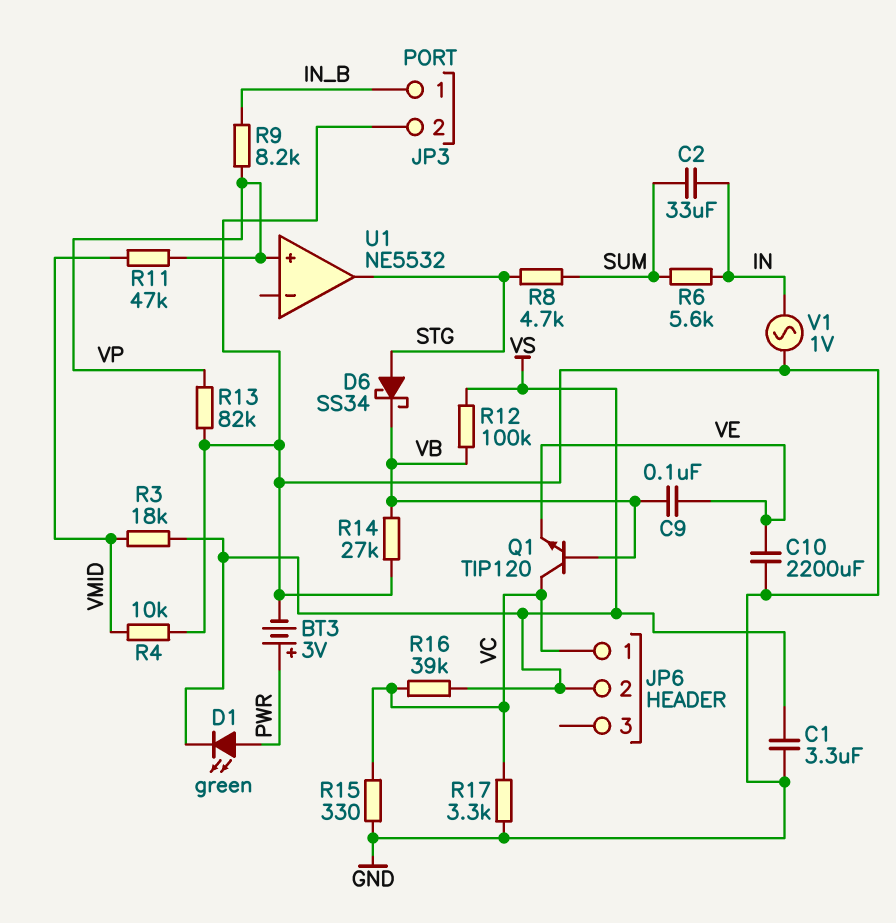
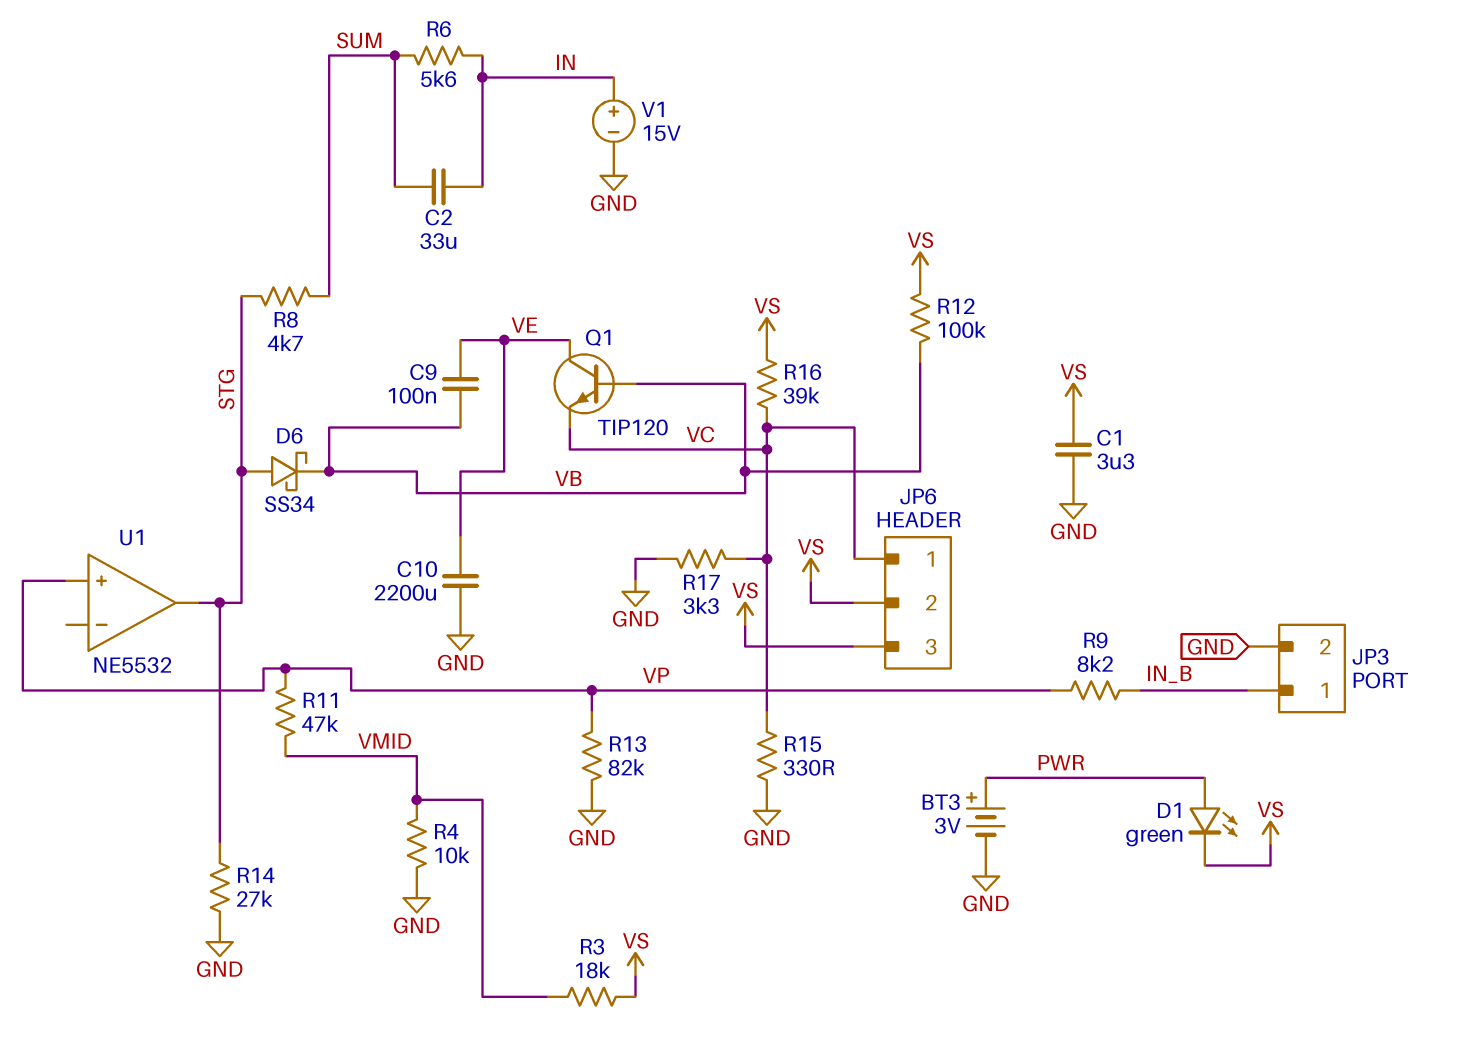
JP6 pin 3: none -> VS
Q1: NPN TIP120 (B VB, C VC, E VE) -> NPN TIP120 (B VB, C VE, E VC)
R14: 27k (GND, VB) -> 27k (GND, STG)
V1: AC 1V (GND, IN) -> 15V (plus IN, minus GND)

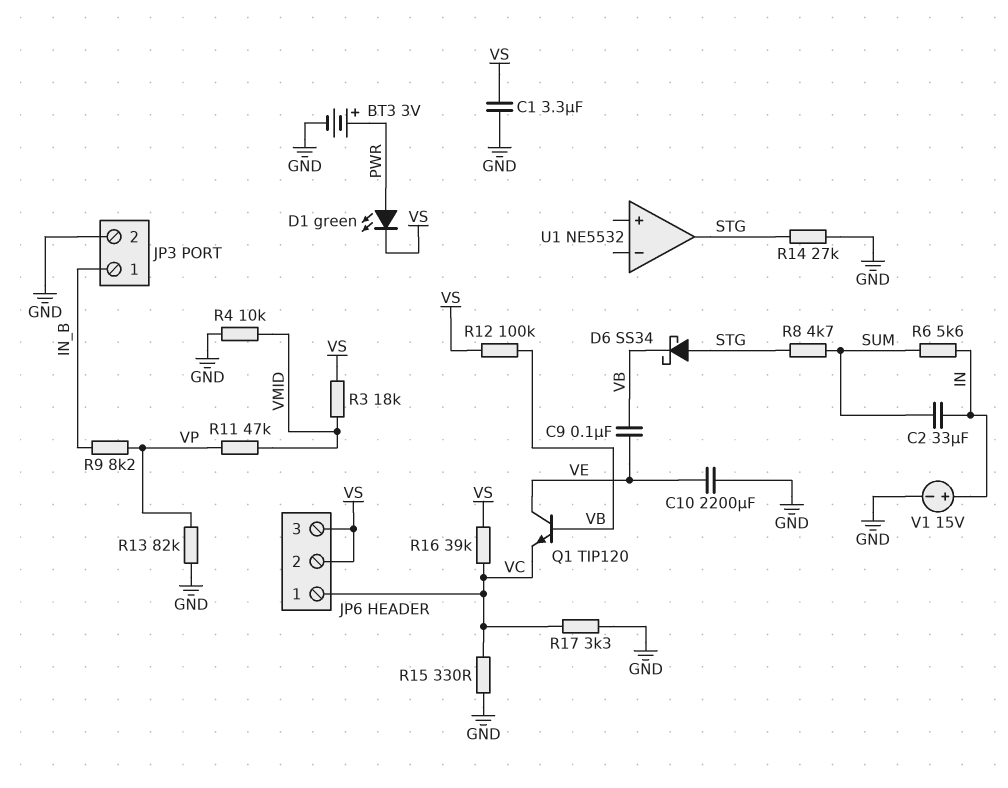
U1 pin in+: VP -> none

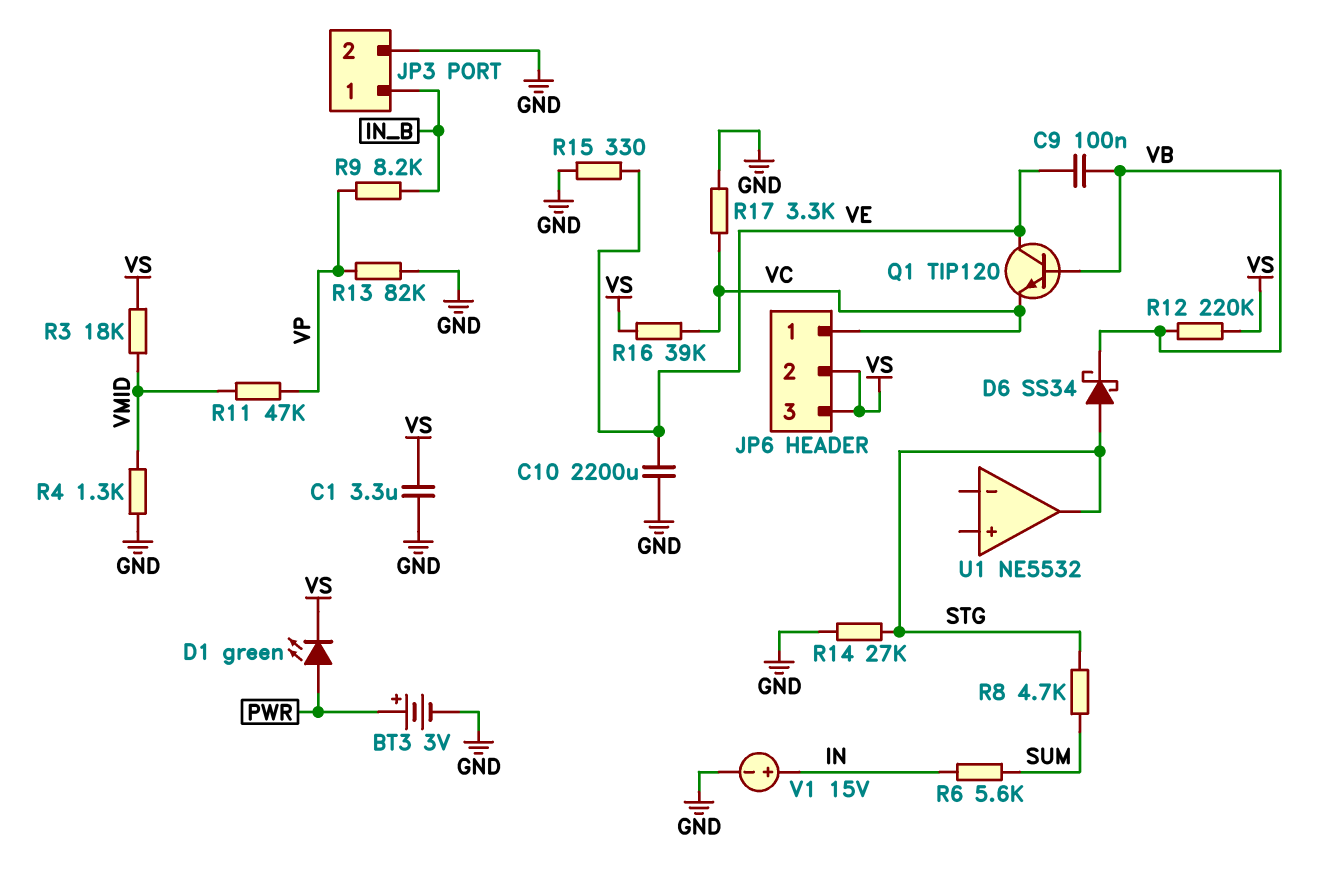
C2: 33uF (IN, SUM) -> none
R4: 10k (GND, VMID) -> 1.3k (GND, VMID)
R12: 100k (VB, VS) -> 220k (VB, VS)
R15: 330 (GND, VC) -> 330 (GND, VE)

